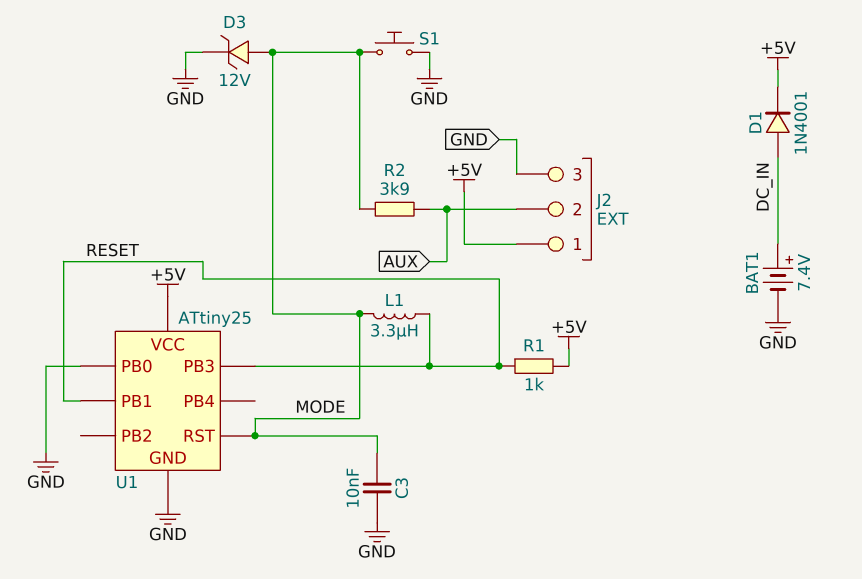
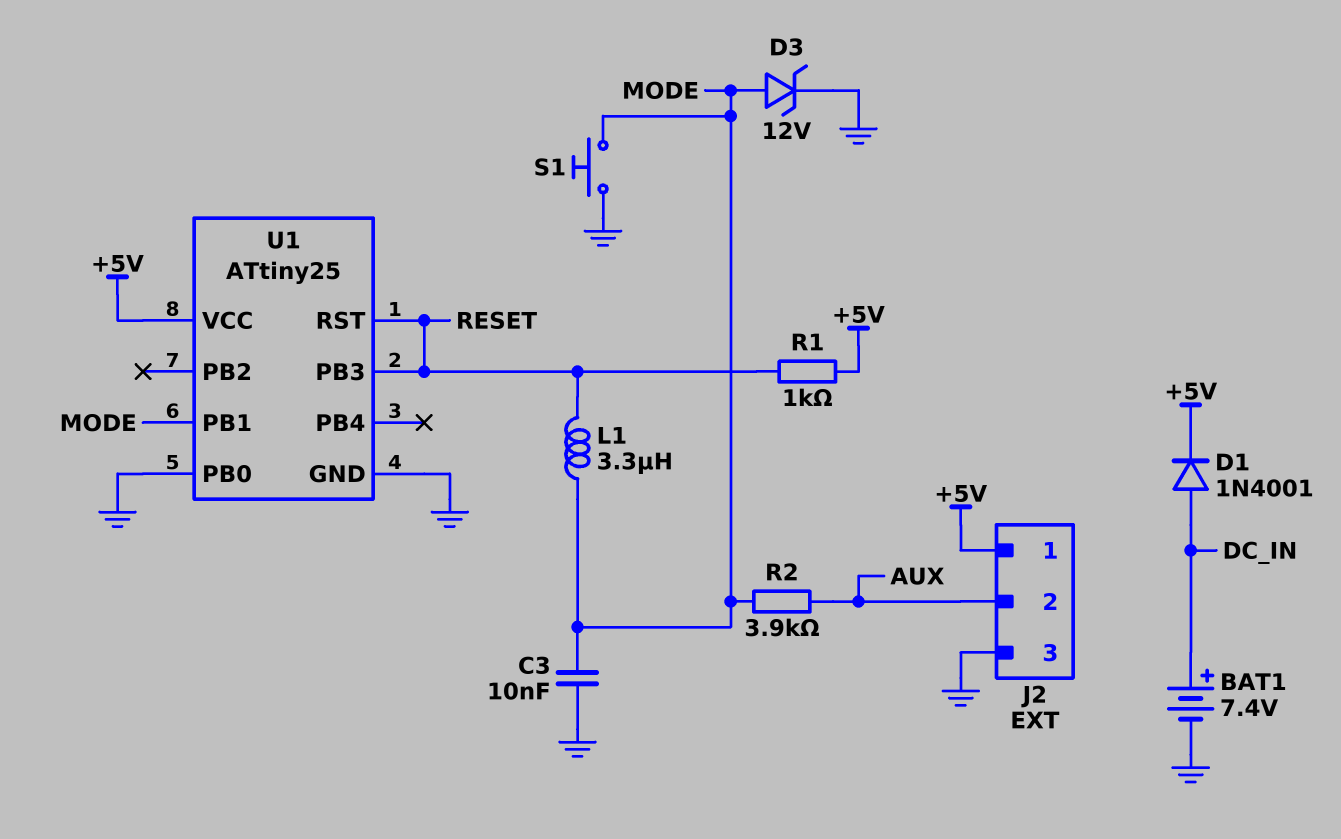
U1 pin PB1: RESET -> MODE
U1 pin RST: MODE -> RESET

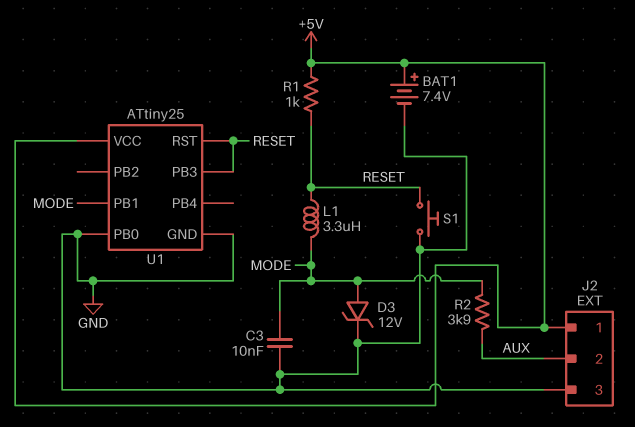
BAT1: 7.4V (plus DC_IN, minus GND) -> 7.4V (plus +5V, minus GND)
D1: diode 1N4001 (A DC_IN, K +5V) -> none
S1: button (GND, MODE) -> button (GND, RESET)

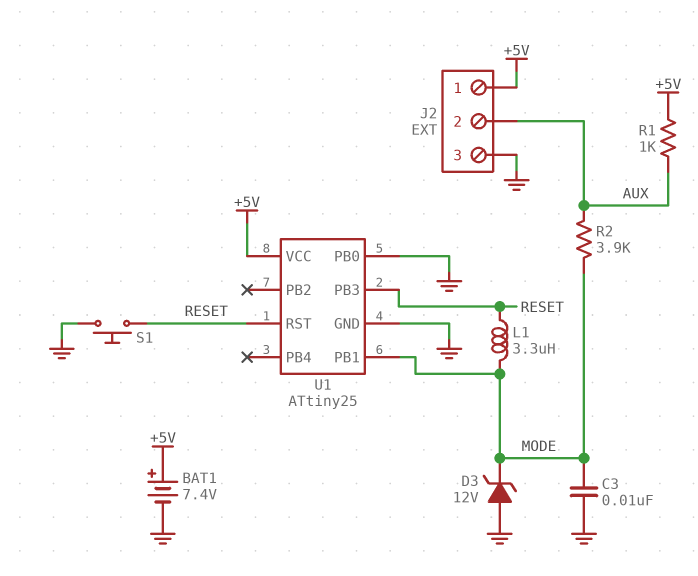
D3: zener 12V (A MODE, K GND) -> zener 12V (A GND, K MODE)
R1: 1k (+5V, RESET) -> 1k (+5V, AUX)

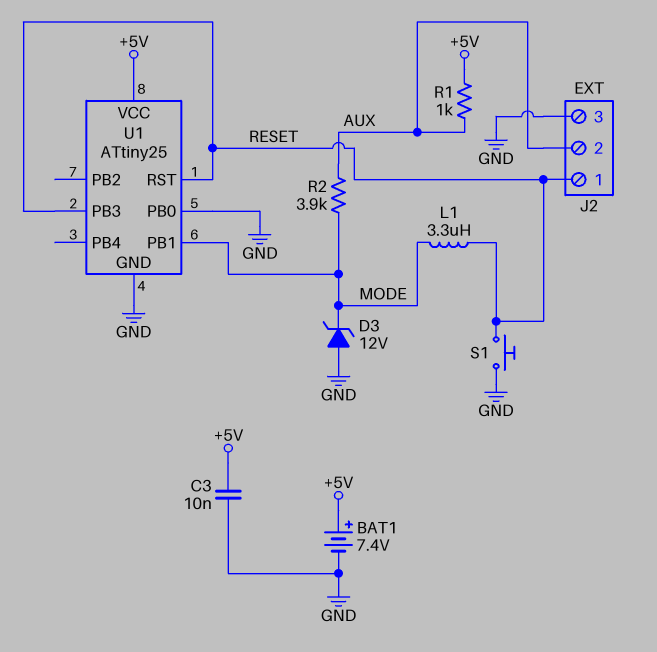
C3: 10nF (GND, MODE) -> 10nF (+5V, GND)
J2 pin 1: +5V -> RESET

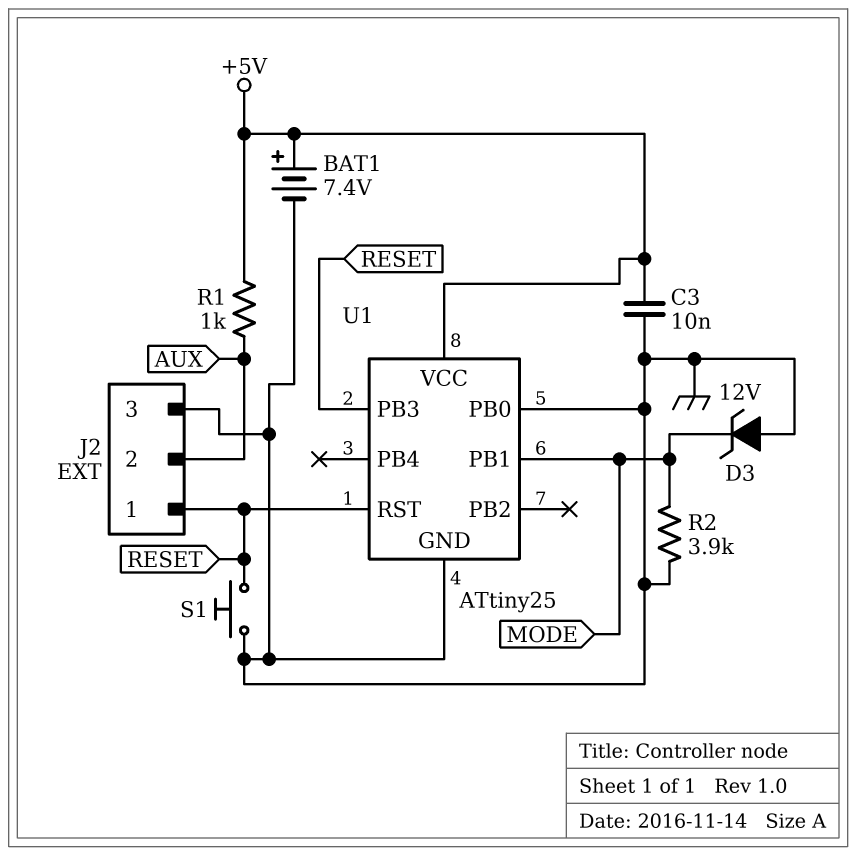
L1: 3.3uH (MODE, RESET) -> none
R2: 3.9k (AUX, MODE) -> 3.9k (GND, MODE)

